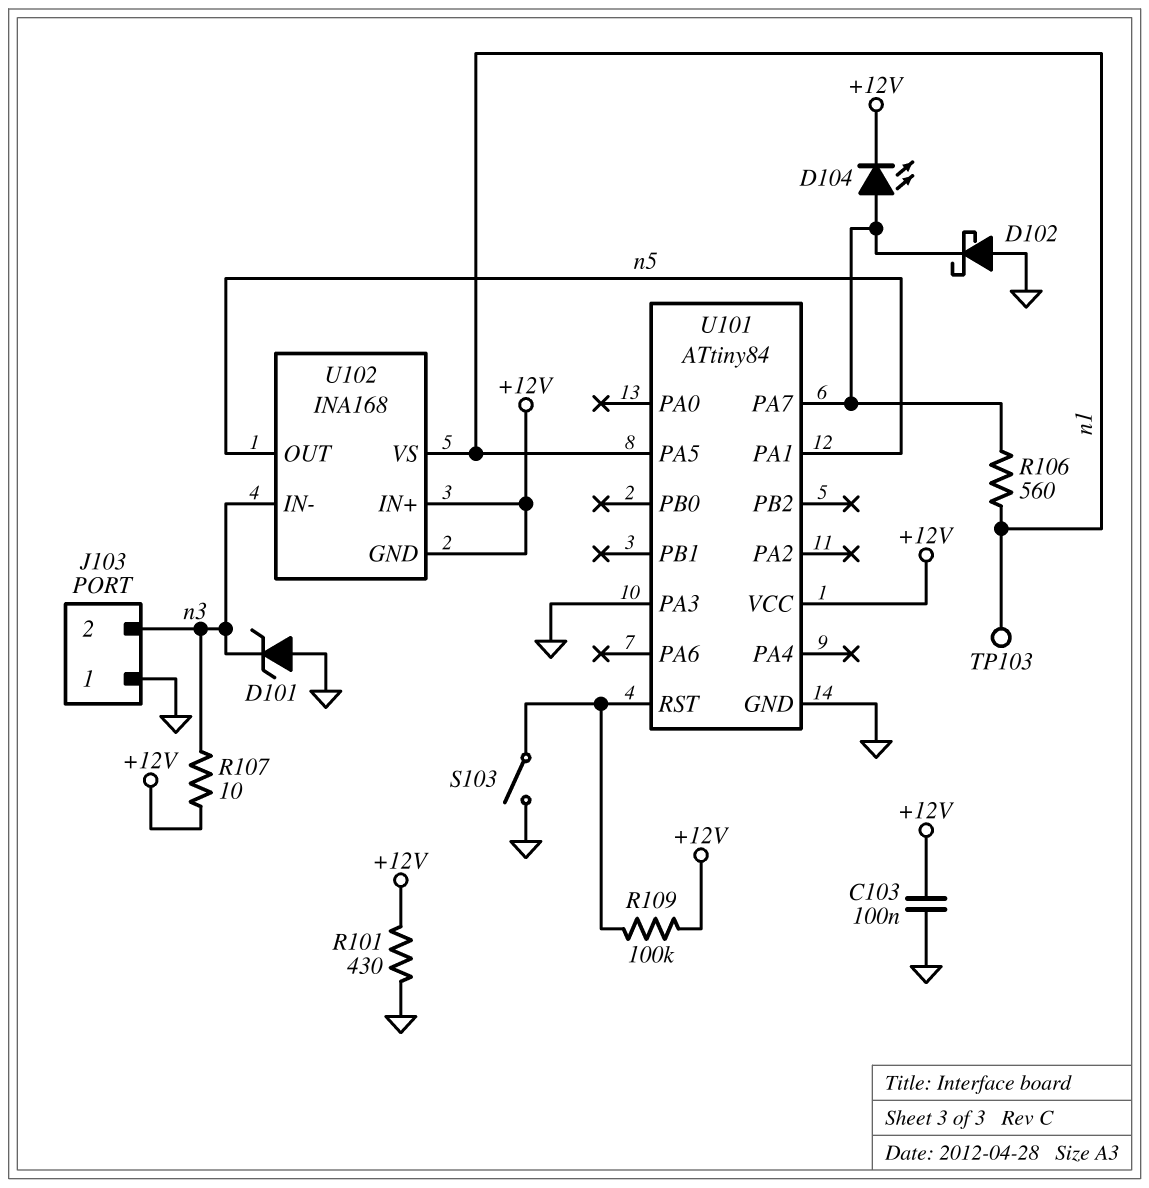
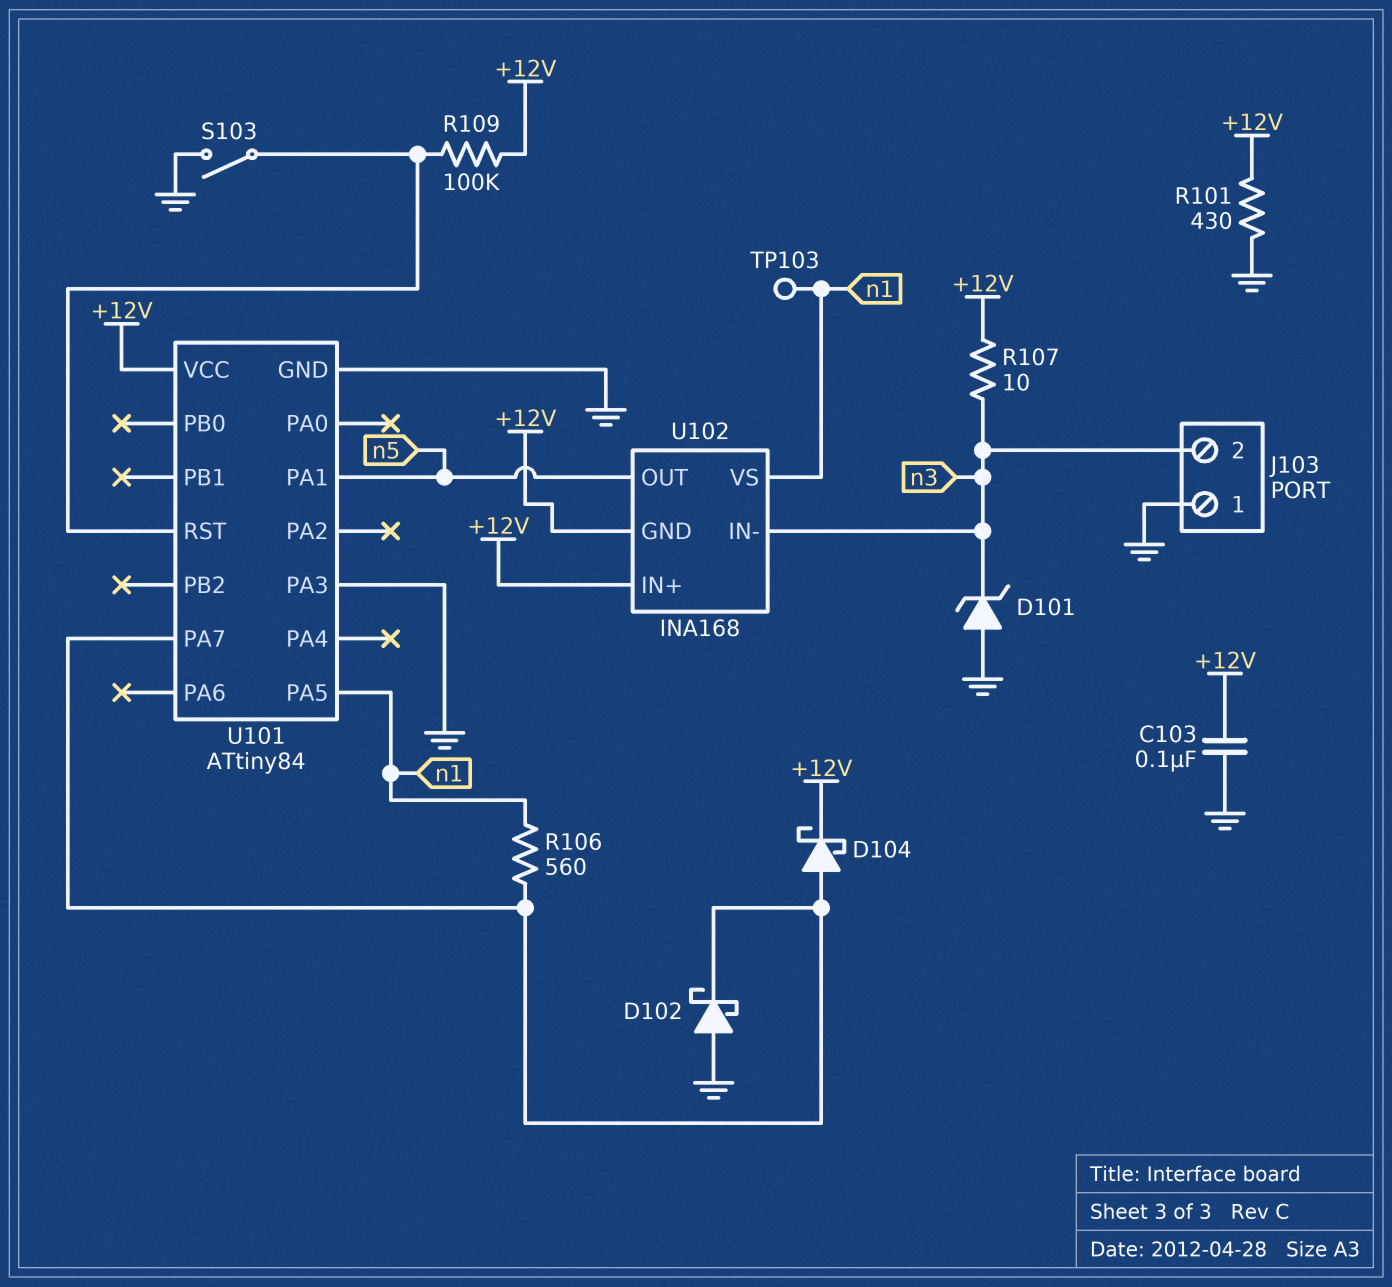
D104: LED (A U101/PA7, K +12V) -> schottky (A U101/PA7, K +12V)

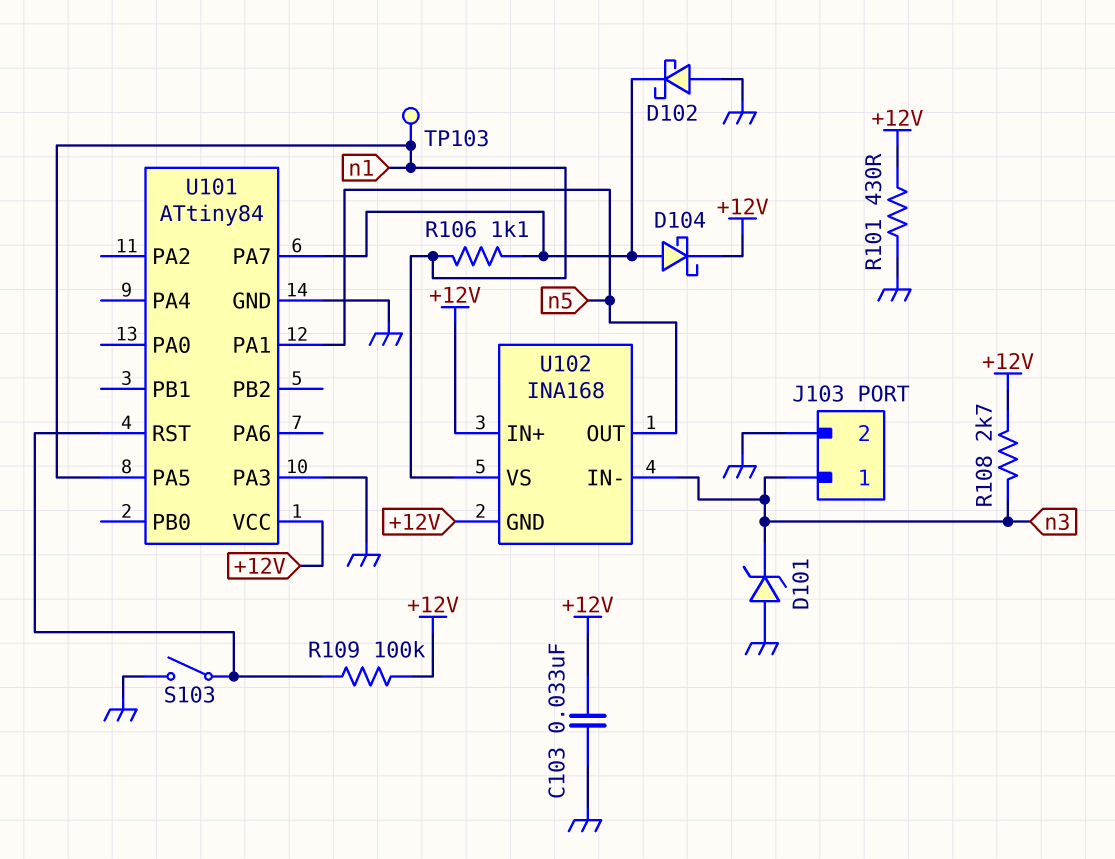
C103: 100nF (+12V, GND) -> 33nF (+12V, GND)
J103 pin 1: GND -> n3
J103 pin 2: n3 -> GND
R106: 560 (U101/PA7, n1) -> 1.1k (U101/PA7, n1)
R107: 10 (+12V, n3) -> none
R108: none -> 2.7k (+12V, n3)

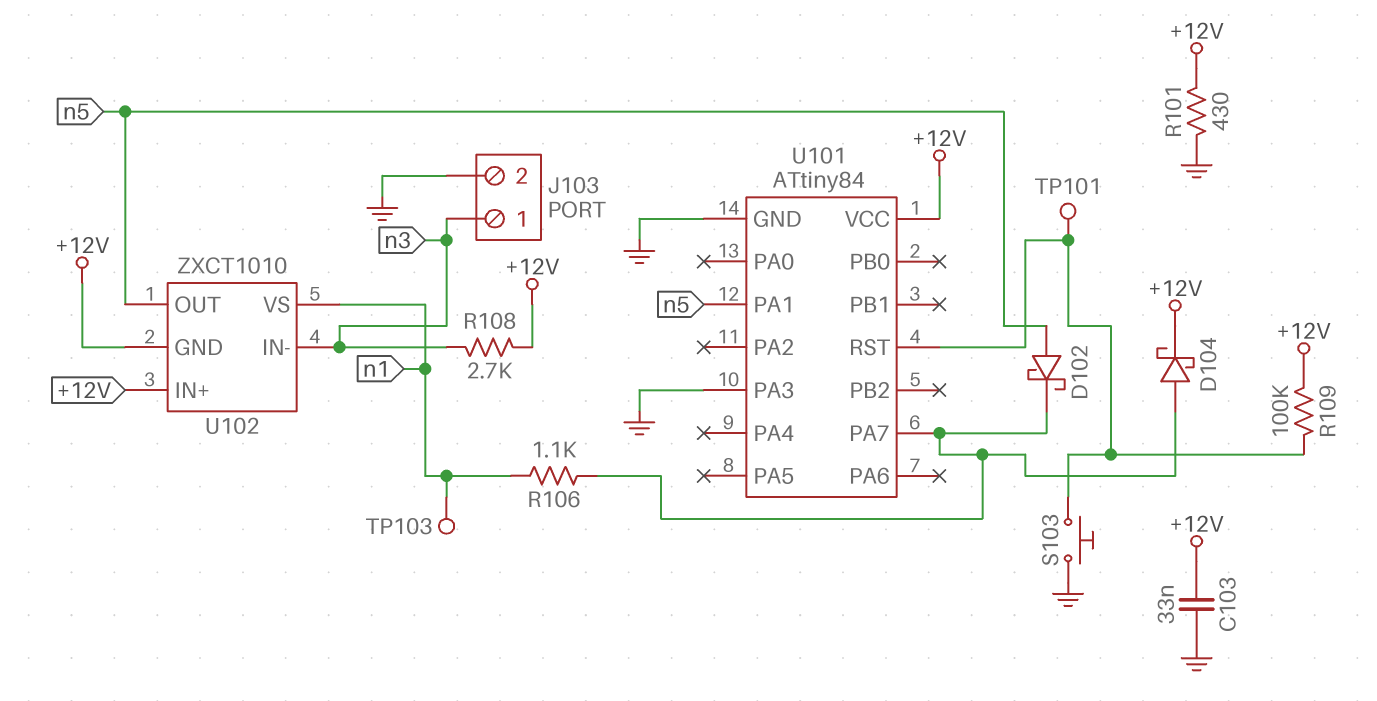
D101: zener (A GND, K n3) -> none
D102: schottky (A GND, K U101/PA7) -> schottky (A n5, K U101/PA7)
S103: switch (GND, U101/RST) -> button (GND, U101/RST)
TP101: none -> test point (U101/RST)
U101 pin PA5: n1 -> none
U102: INA168 -> ZXCT1010

